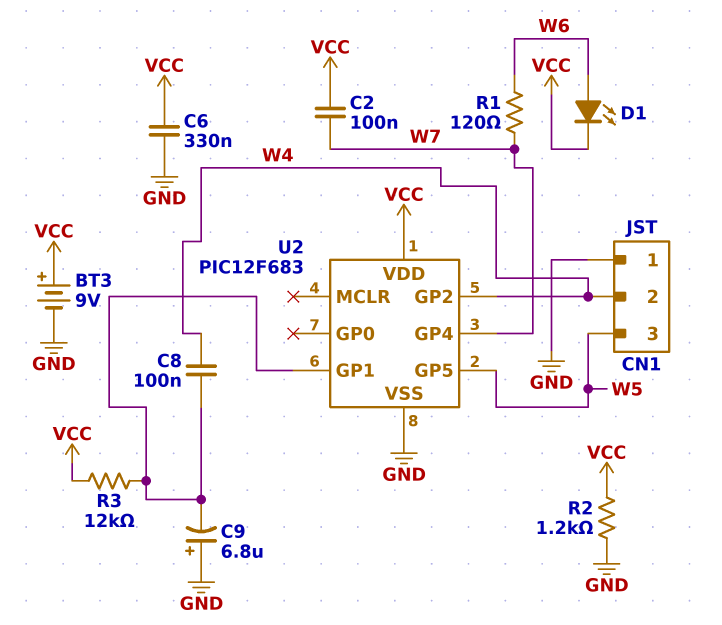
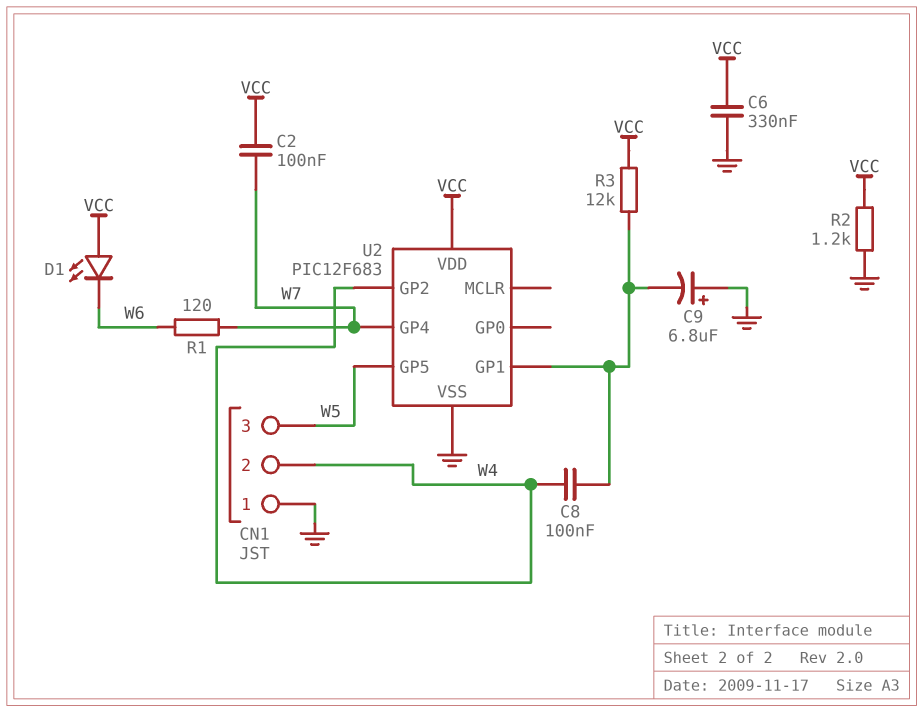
BT3: 9V (plus VCC, minus GND) -> none
D1: LED (A W6, K VCC) -> LED (A VCC, K W6)

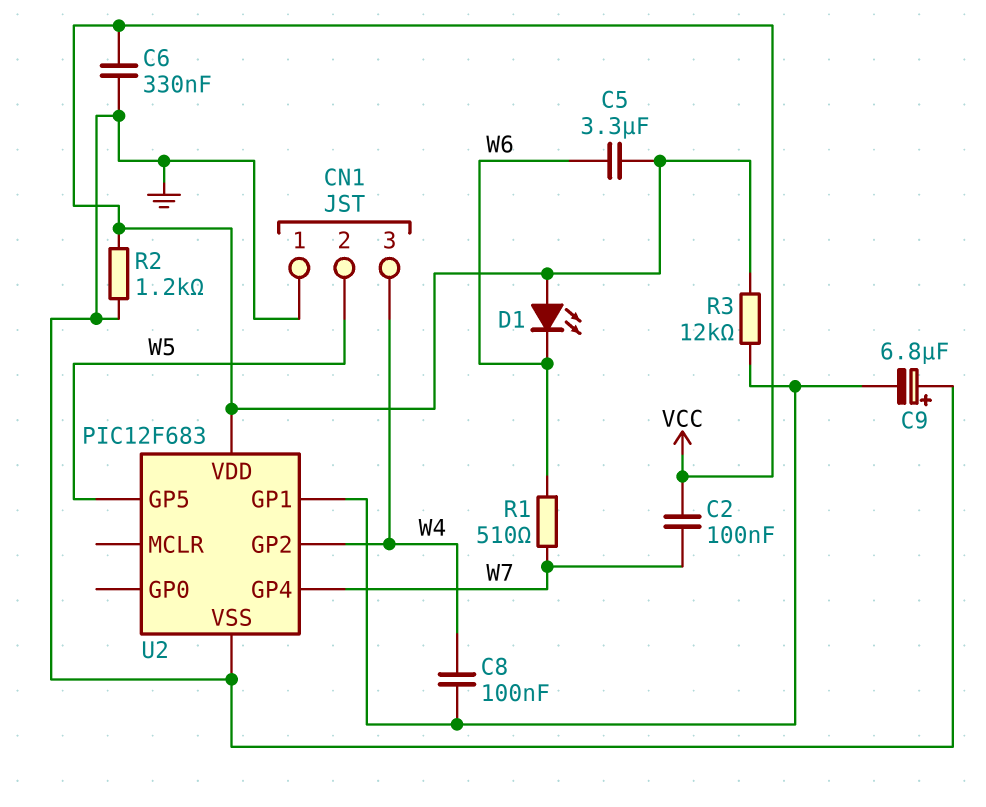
C5: none -> 3.3uF (VCC, W6)
CN1 pin 2: W4 -> W5
CN1 pin 3: W5 -> W4
R1: 120 (W6, W7) -> 510 (W6, W7)

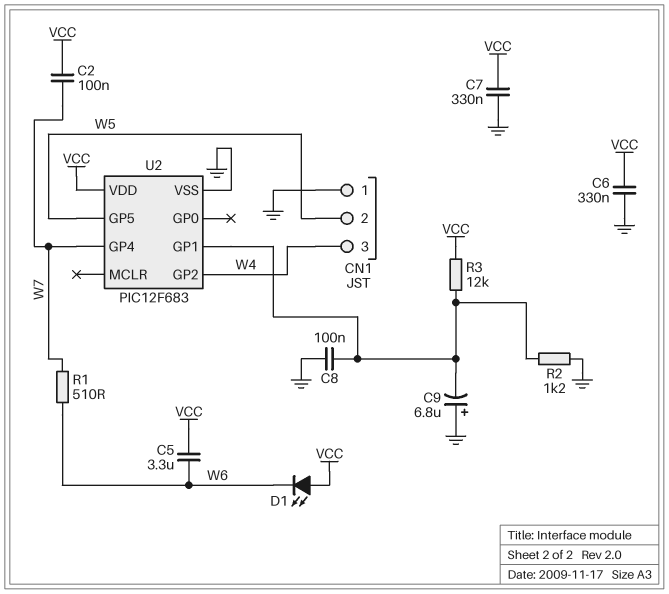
C7: none -> 330nF (GND, VCC)
C8: 100nF (U2/GP1, W4) -> 100nF (GND, U2/GP1)
R2: 1.2k (GND, VCC) -> 1.2k (GND, U2/GP1)

